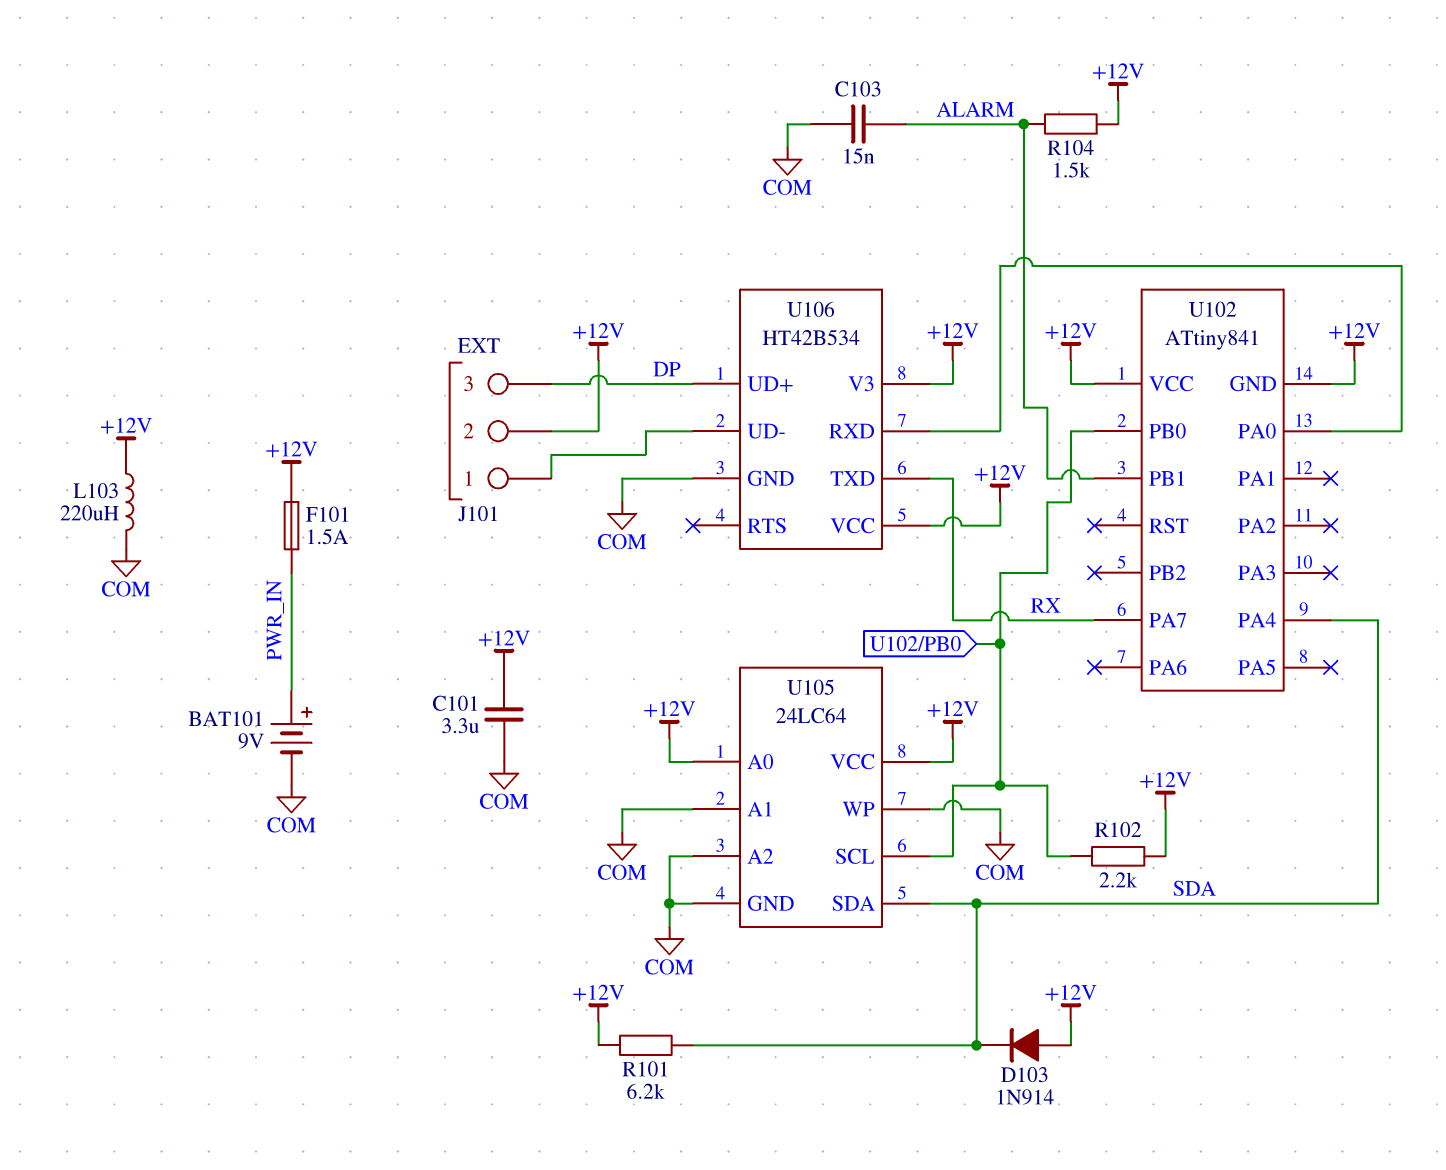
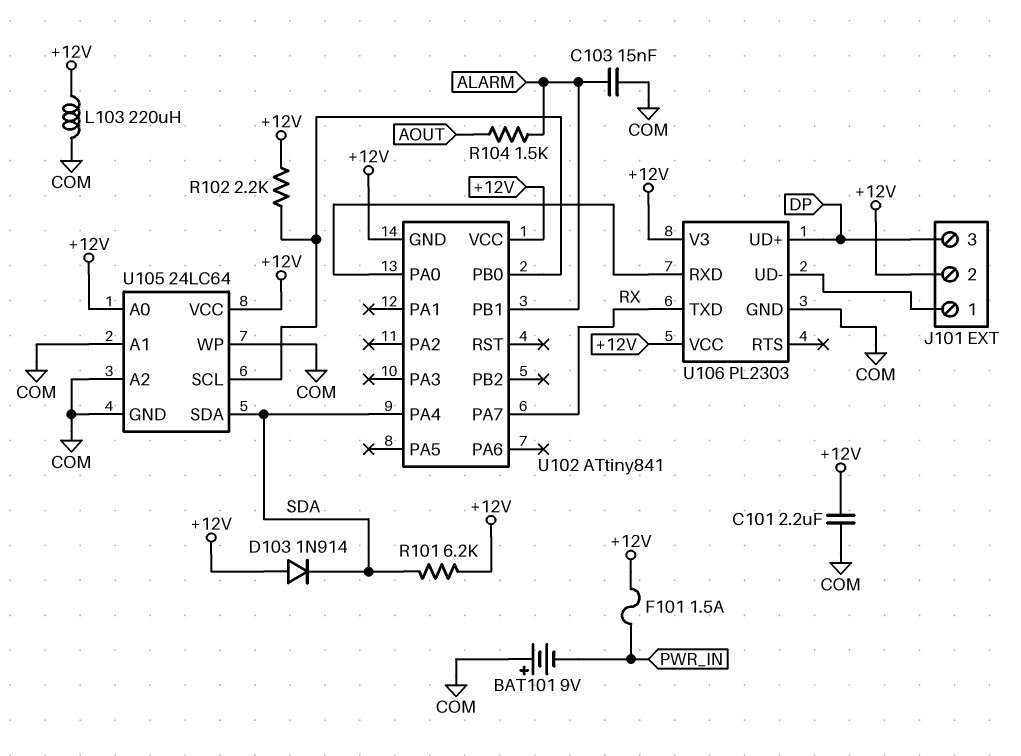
BAT101: 9V (plus PWR_IN, minus COM) -> 9V (plus COM, minus PWR_IN)
C101: 3.3uF (+12V, COM) -> 2.2uF (+12V, COM)
R104: 1.5k (+12V, ALARM) -> 1.5k (ALARM, AOUT)
U106: HT42B534 -> PL2303

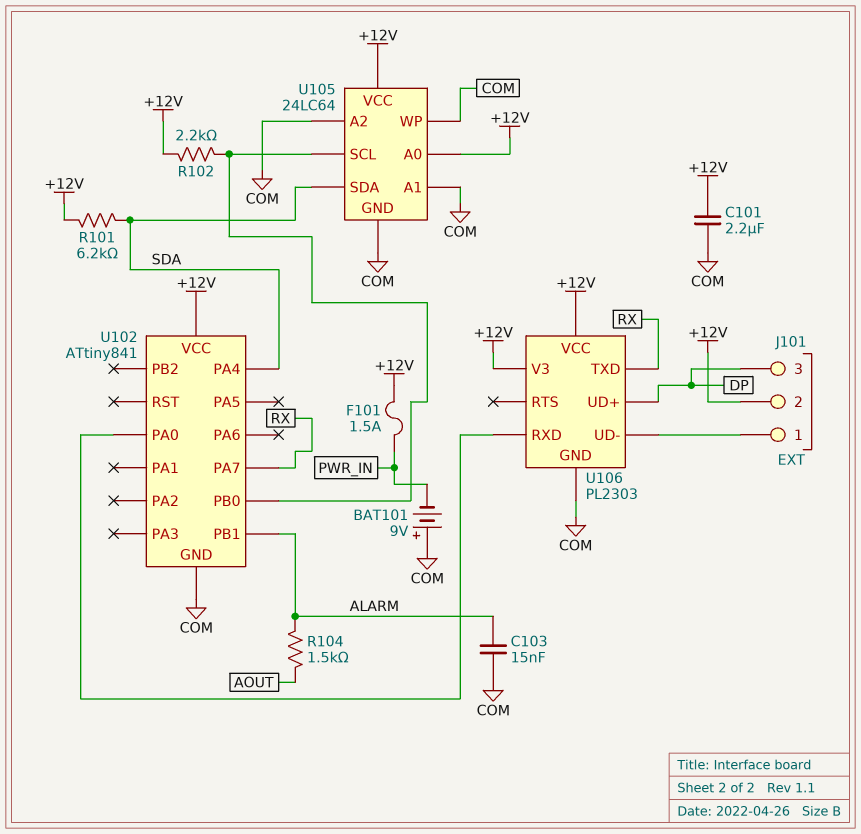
D103: diode 1N914 (A +12V, K SDA) -> none
L103: 220uH (+12V, COM) -> none
U102 pin GND: +12V -> COM

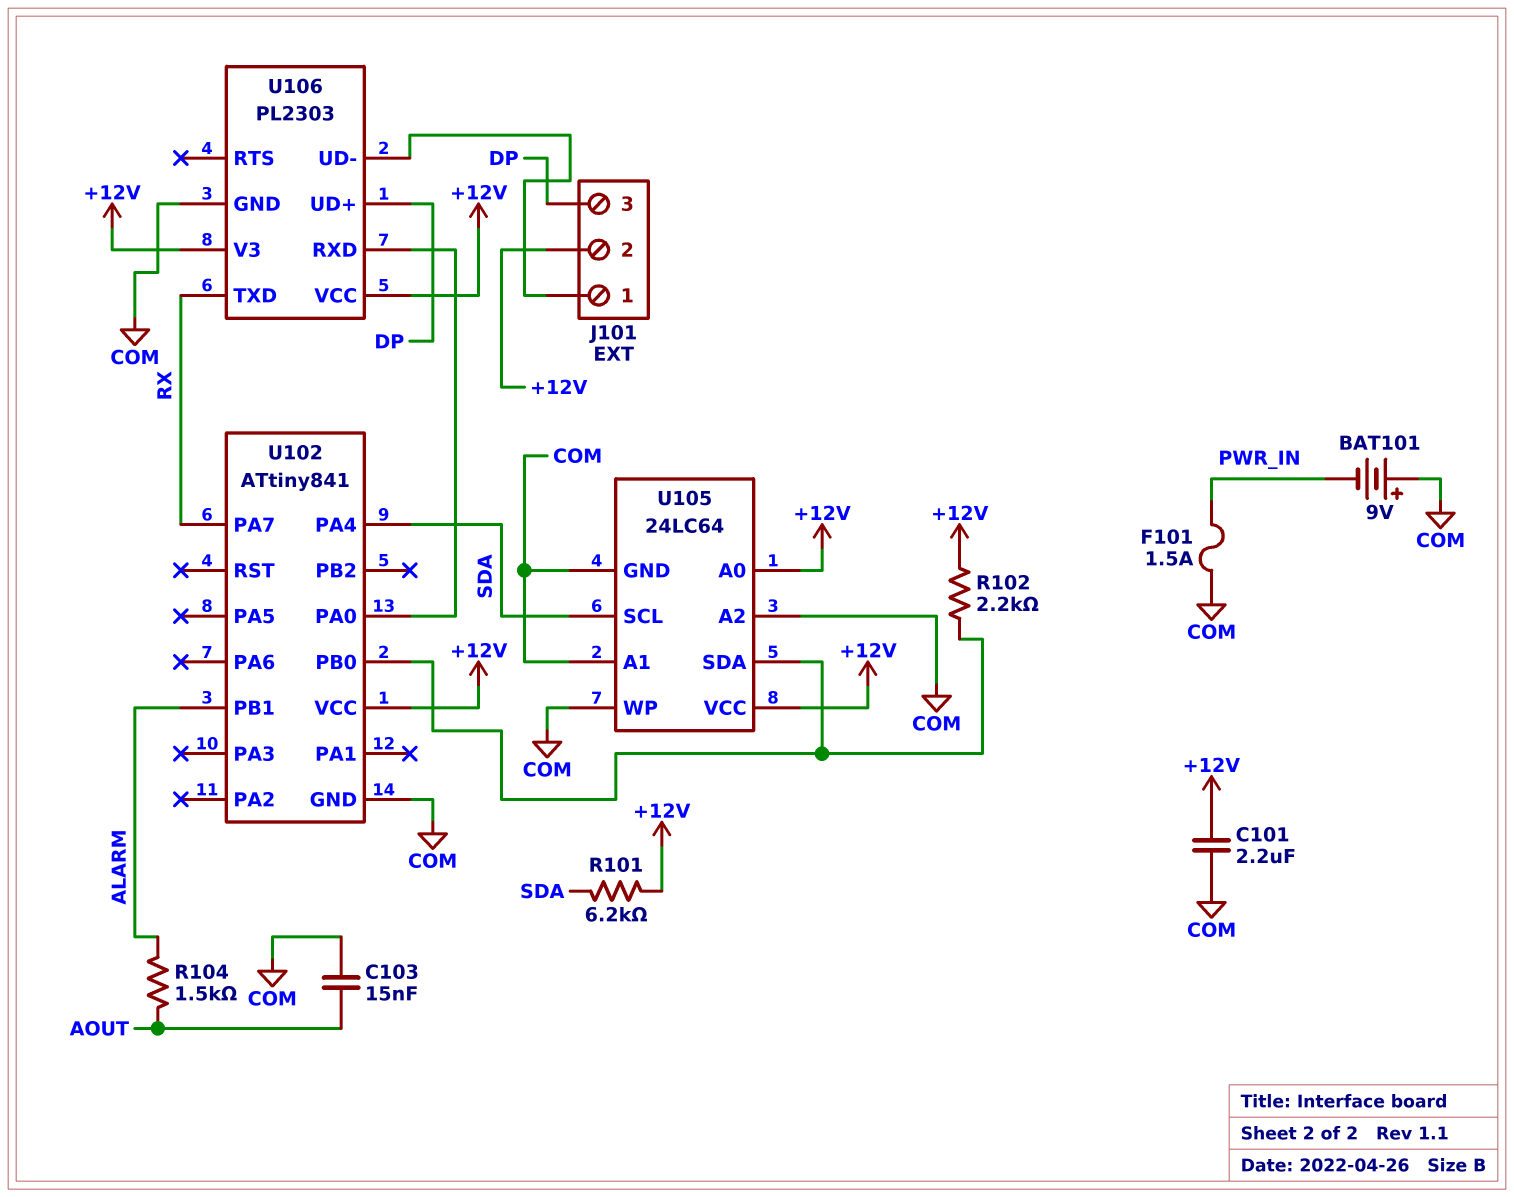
C103: 15nF (ALARM, COM) -> 15nF (AOUT, COM)
F101: 1.5A (+12V, PWR_IN) -> 1.5A (COM, PWR_IN)
U105 pin SCL: U102/PB0 -> SDA
U105 pin SDA: SDA -> U102/PB0

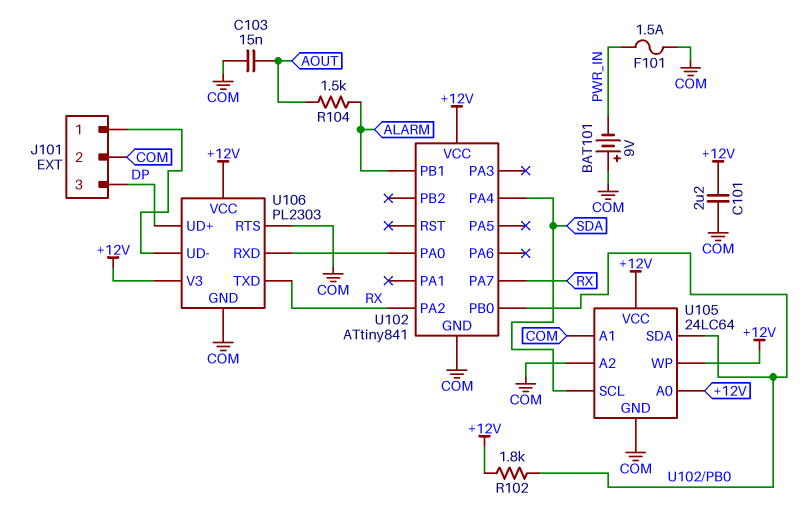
J101 pin 2: +12V -> COM
R101: 6.2k (+12V, SDA) -> none
R102: 2.2k (+12V, U102/PB0) -> 1.8k (+12V, U102/PB0)
U102 pin PA2: none -> RX
U105 pin WP: COM -> +12V
U106 pin RTS: none -> COM

